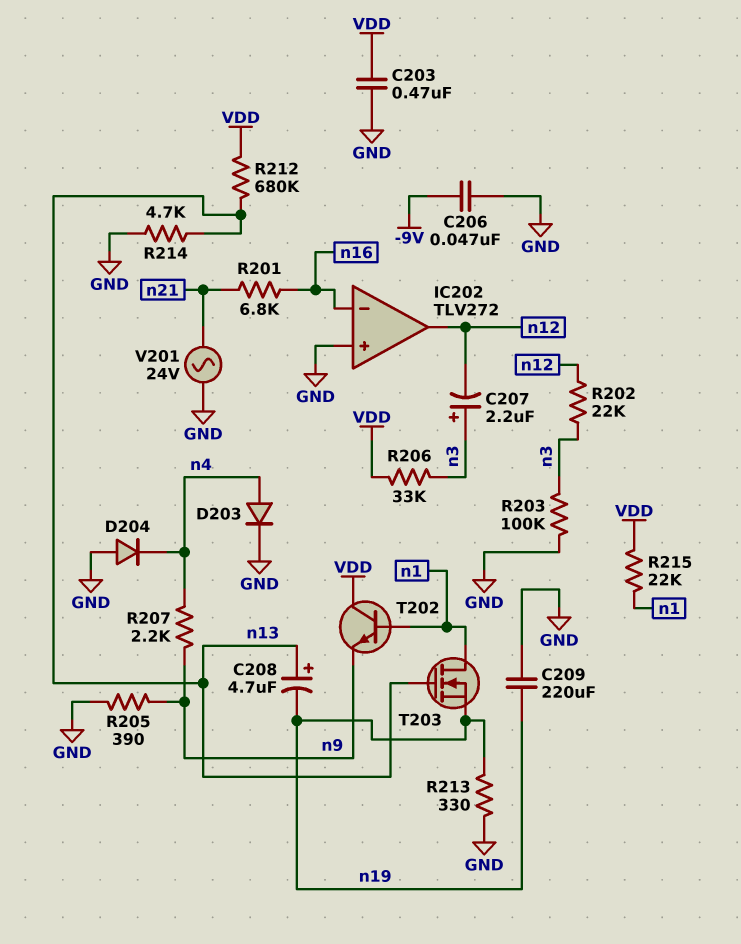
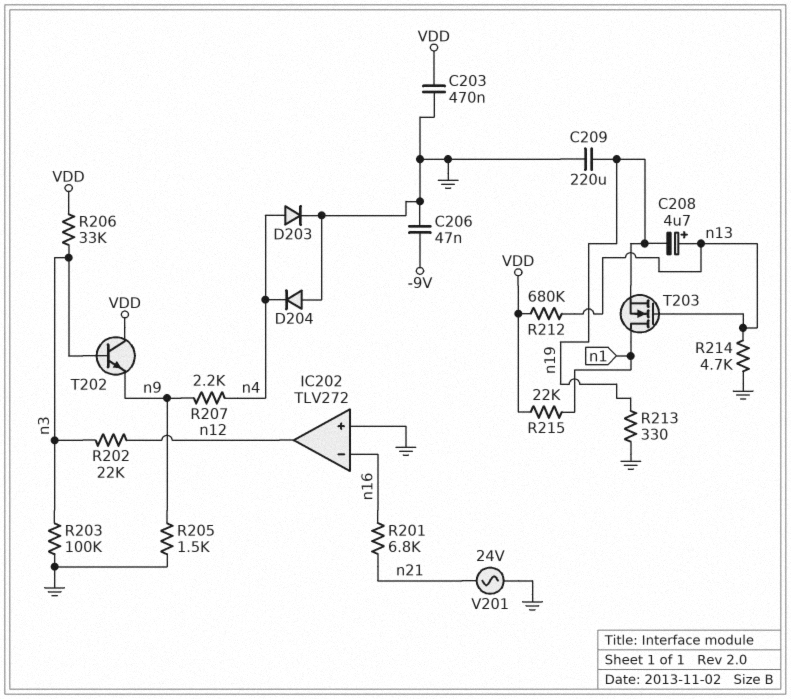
C207: 2.2uF (plus n3, minus n12) -> none
R205: 390 (GND, n9) -> 1.5k (GND, n9)
T202: NPN (B n1, C VDD, E n9) -> NPN (B n3, C VDD, E n9)

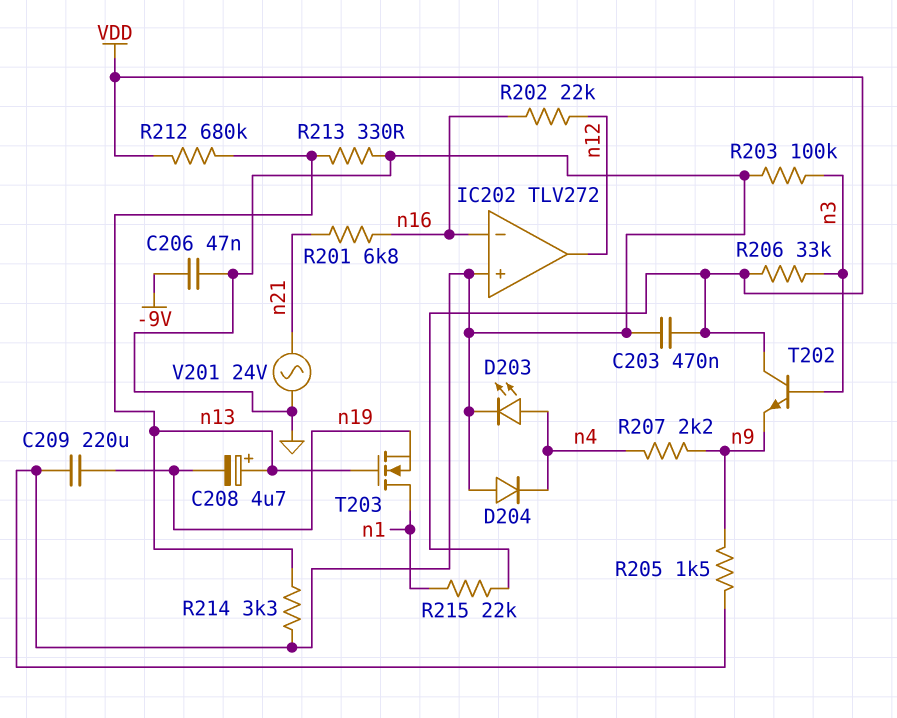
D203: diode (A n4, K GND) -> LED (A n4, K GND)
R202: 22k (n3, n12) -> 22k (n12, n16)
R213: 330 (GND, n19) -> 330 (GND, n13)
R214: 4.7k (GND, n13) -> 3.3k (GND, n13)

